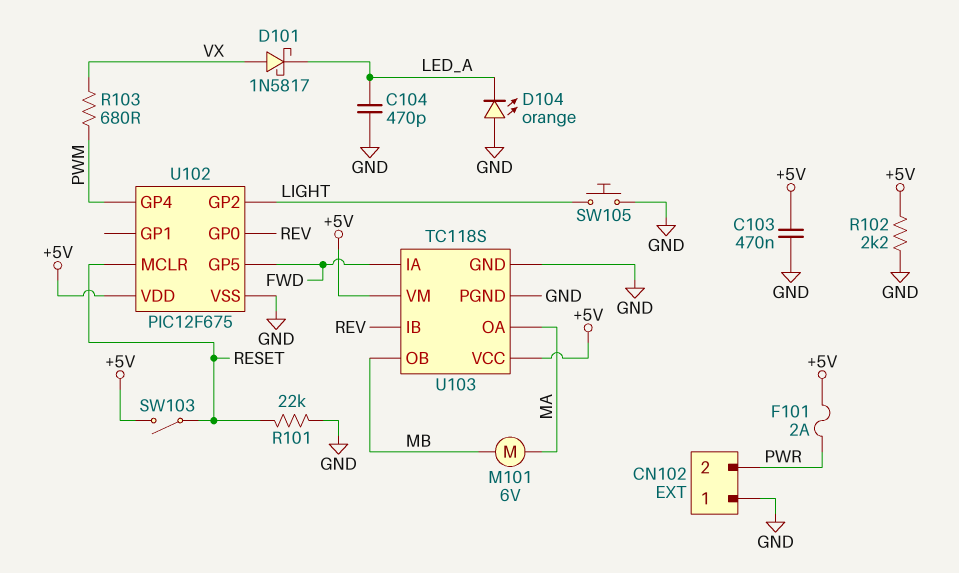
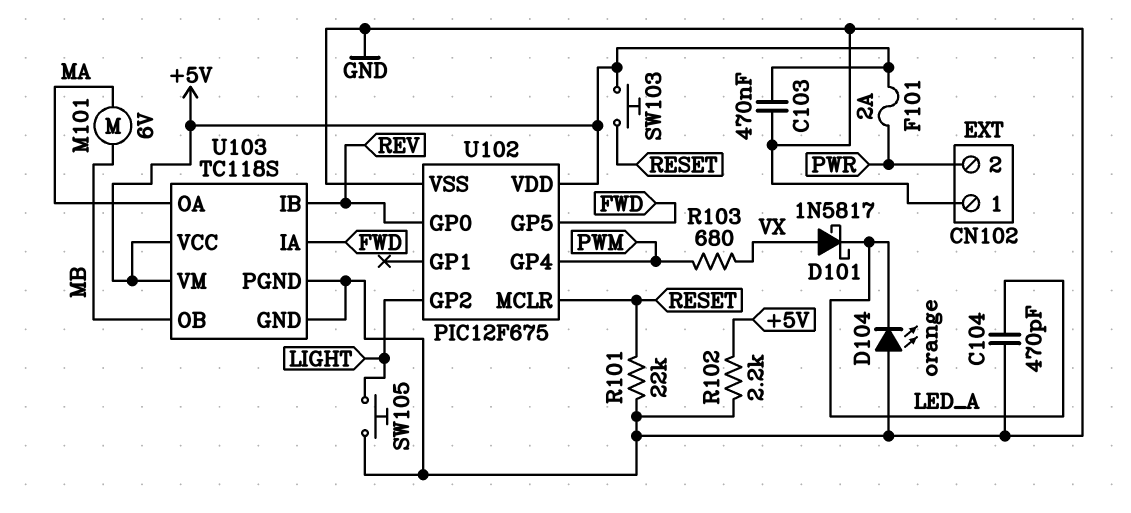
SW103: switch (+5V, RESET) -> button (+5V, RESET)

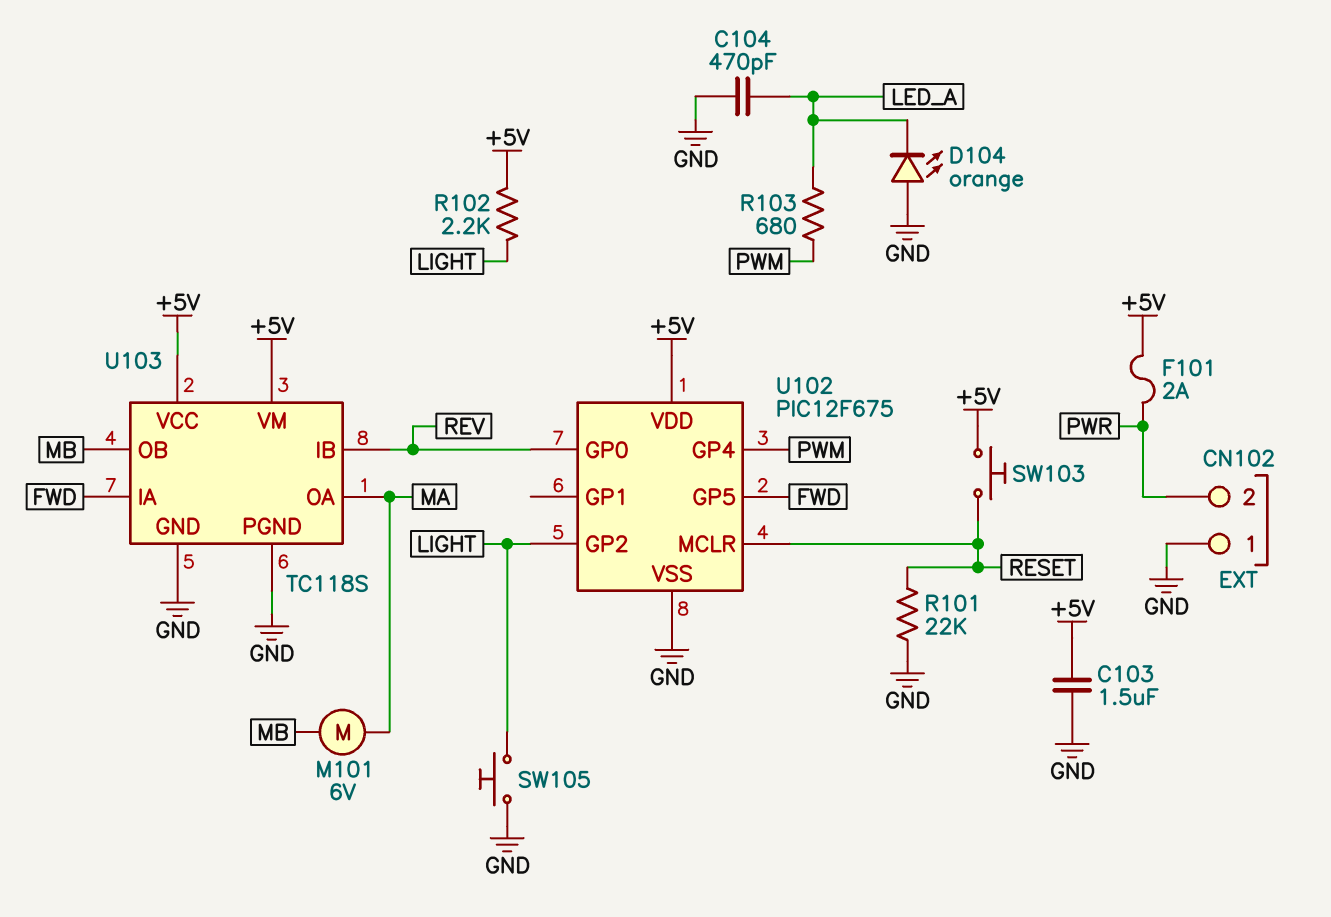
C103: 470nF (+5V, GND) -> 1.5uF (+5V, GND)
D101: schottky 1N5817 (A VX, K LED_A) -> none
R102: 2.2k (+5V, GND) -> 2.2k (+5V, LIGHT)
R103: 680 (PWM, VX) -> 680 (LED_A, PWM)

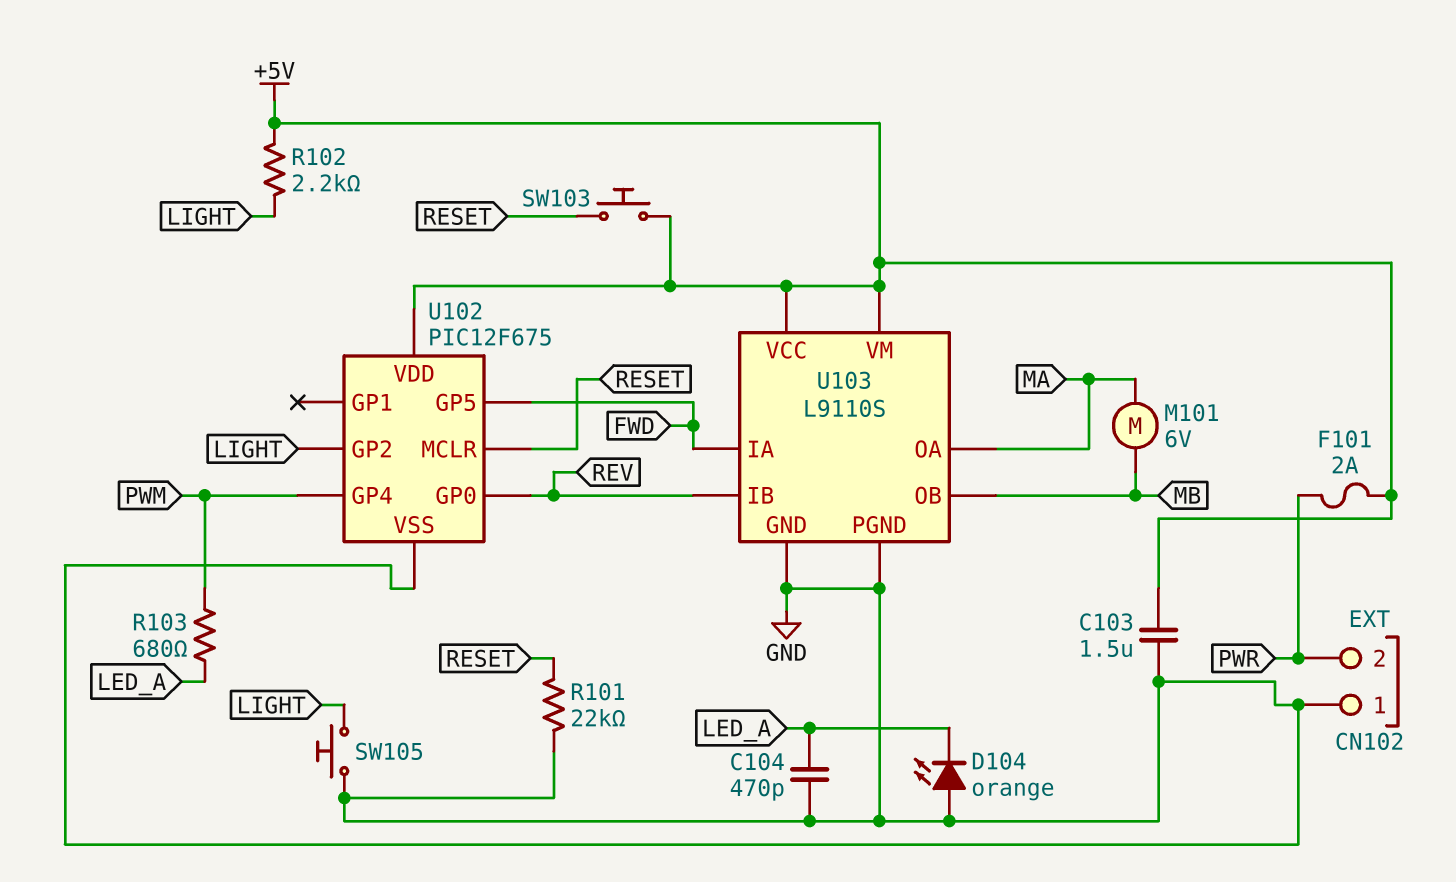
U103: TC118S -> L9110S

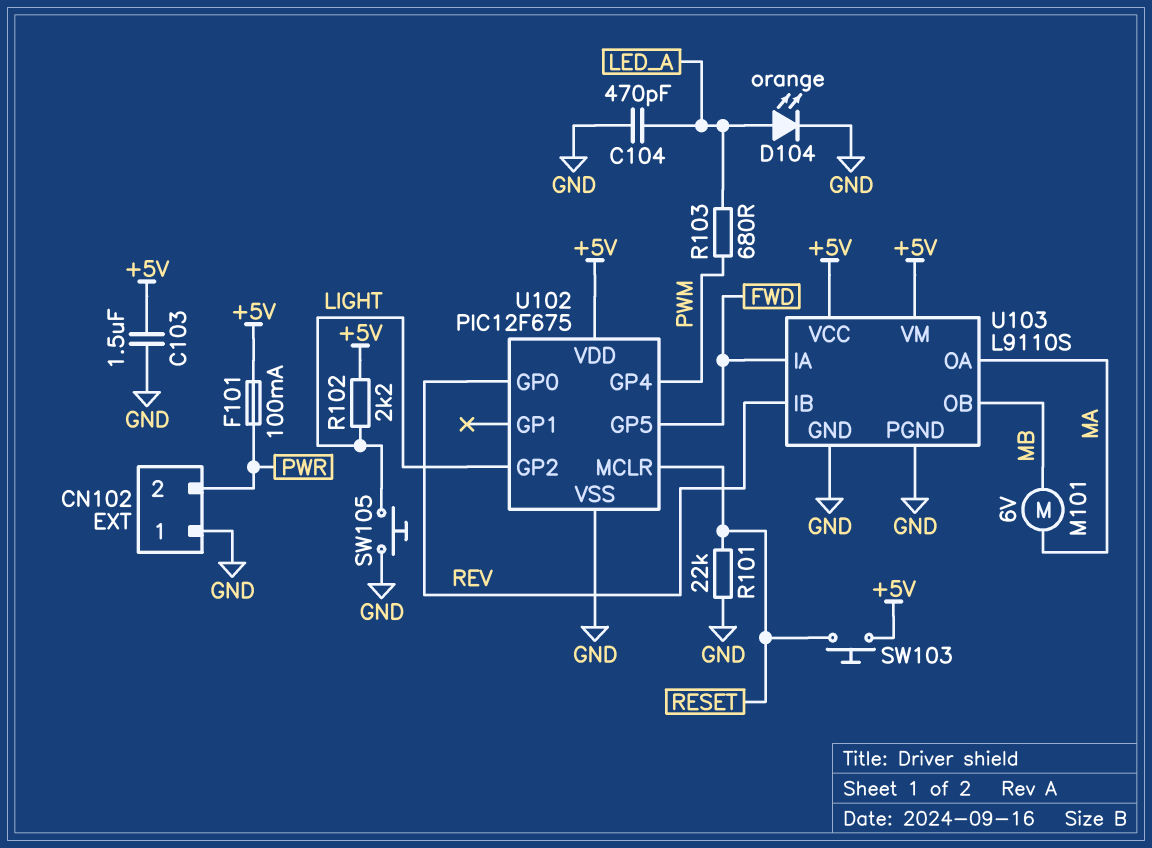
D104: LED orange (A GND, K LED_A) -> LED orange (A LED_A, K GND)
F101: 2A (+5V, PWR) -> 100mA (+5V, PWR)

